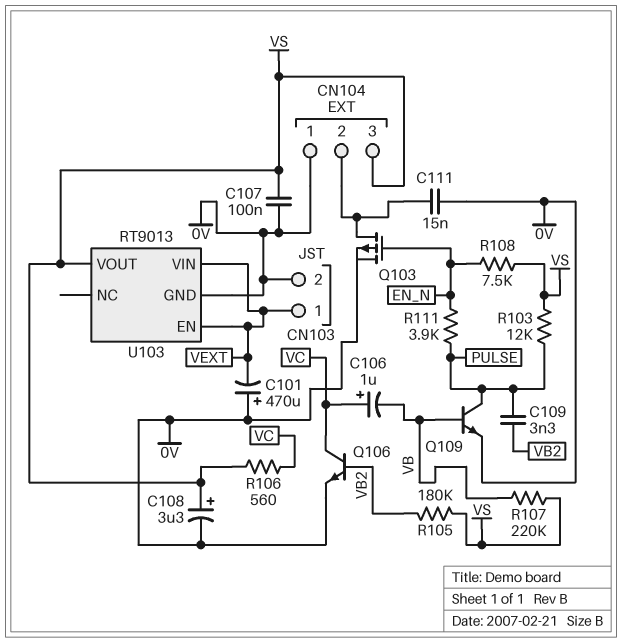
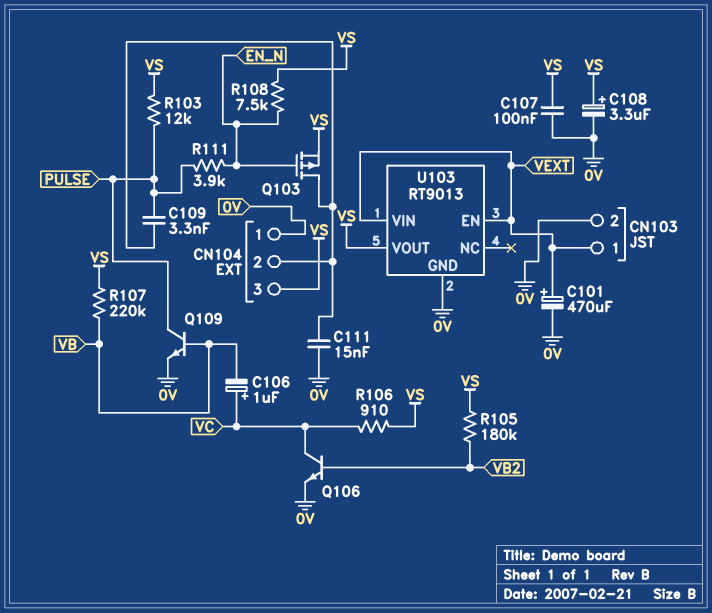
C101: 470uF (plus 0V, minus VEXT) -> 470uF (plus VEXT, minus 0V)
C109: 3.3nF (PULSE, VB2) -> 3.3nF (CN104/2, PULSE)
Q103: PMOS (G EN_N, D CN104/2, S 0V) -> PMOS (G EN_N, D CN104/2, S VS)
R106: 560 (VC, VS) -> 910 (VC, VS)

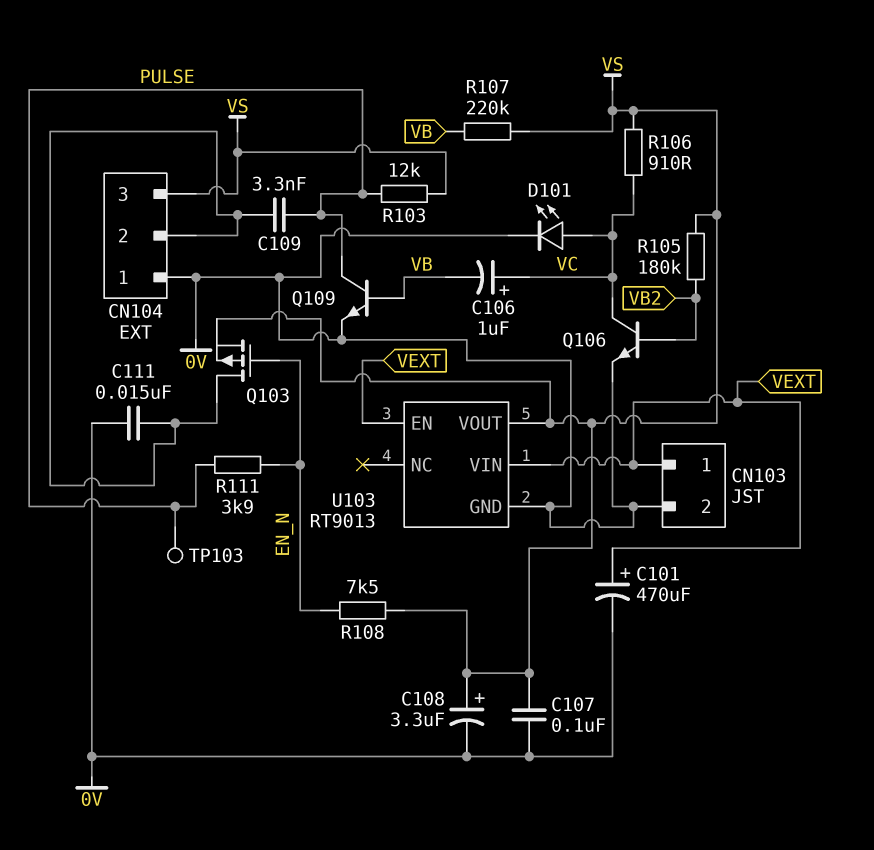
D101: none -> LED (A VC, K 0V)
TP103: none -> test point (PULSE)

